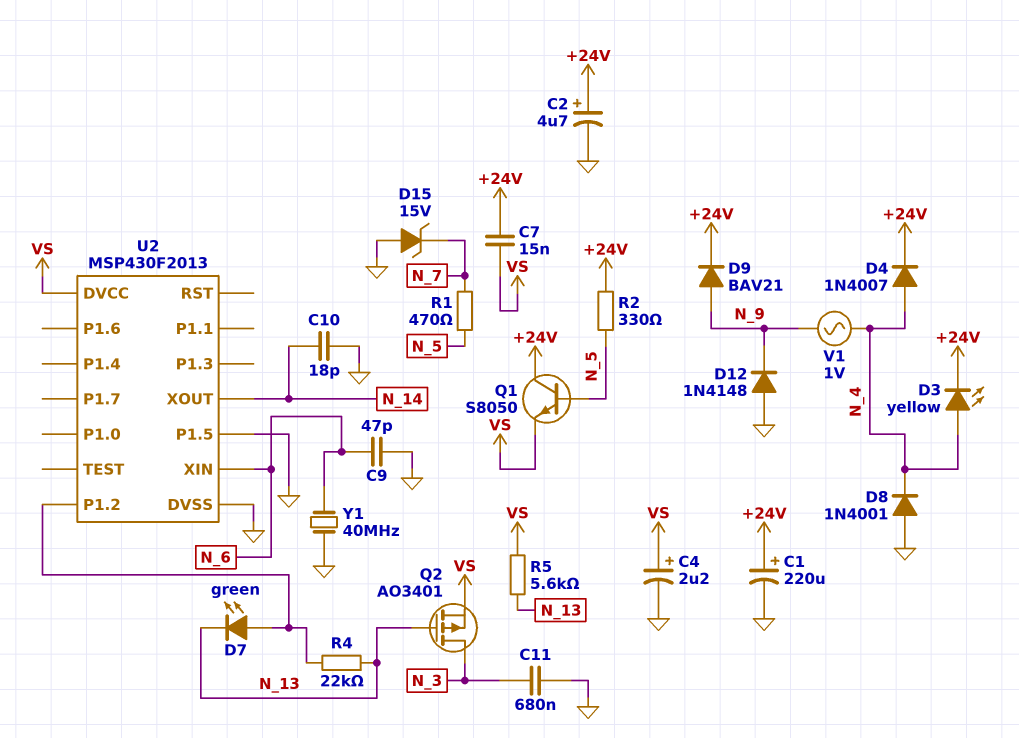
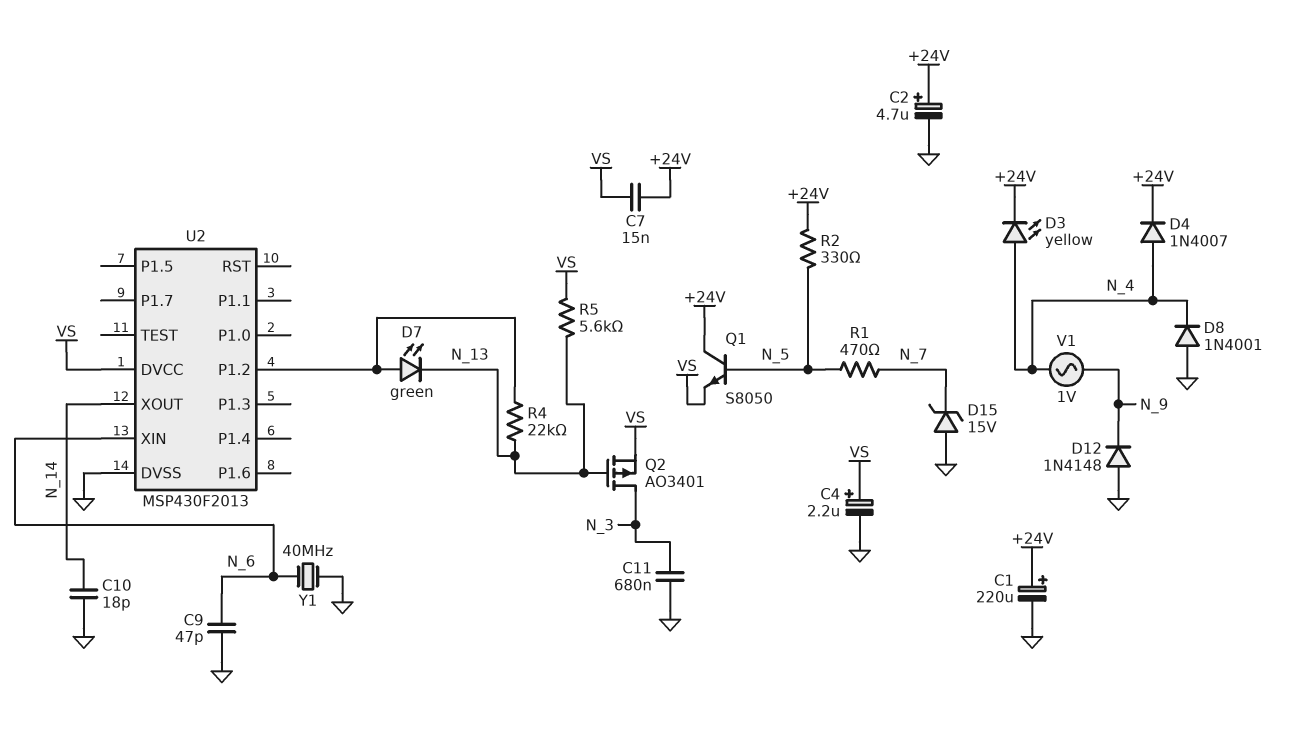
D9: diode BAV21 (A N_9, K +24V) -> none
U2 pin P1.5: GND -> none

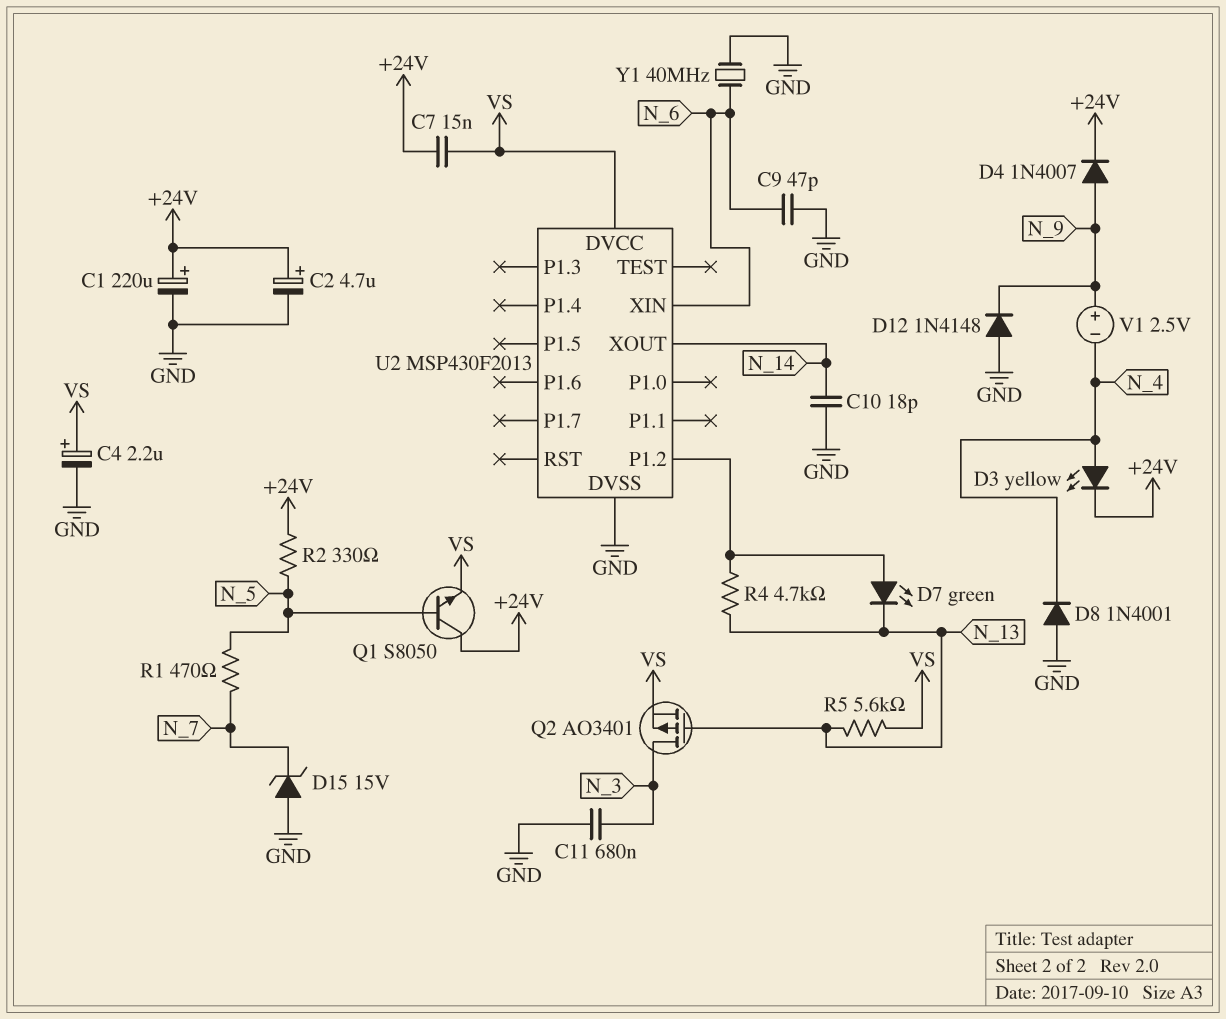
D4: diode 1N4007 (A N_4, K +24V) -> diode 1N4007 (A N_9, K +24V)
R4: 22k (N_13, U2/P1.2) -> 4.7k (N_13, U2/P1.2)
V1: AC 1V (N_4, N_9) -> 2.5V (plus N_9, minus N_4)

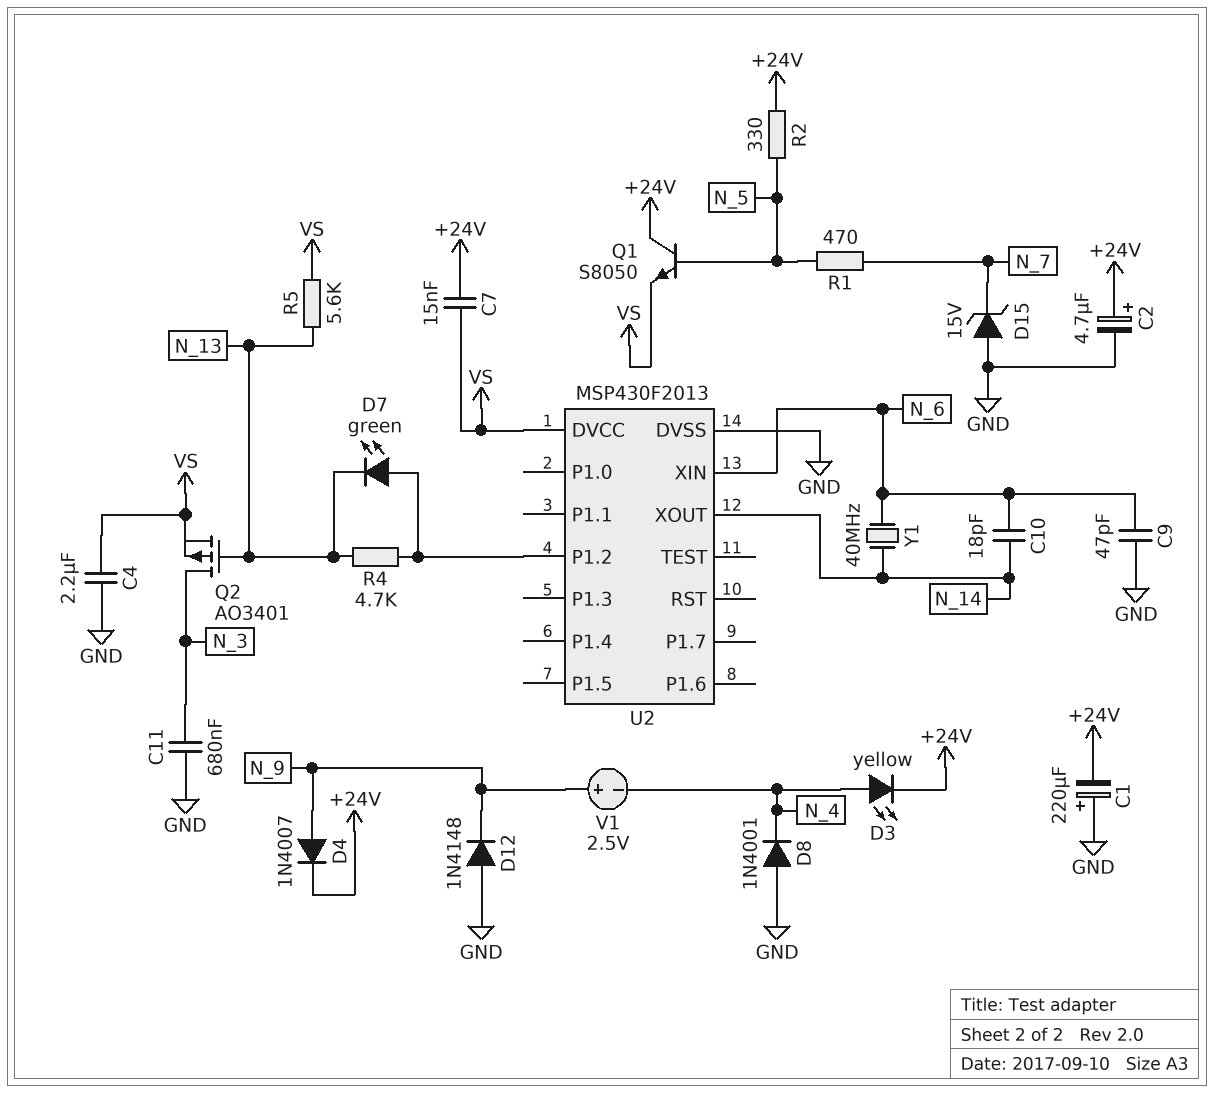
C1: 220uF (plus +24V, minus GND) -> 220uF (plus GND, minus +24V)
C4: 2.2uF (plus VS, minus GND) -> 2.2uF (GND, VS)
C10: 18pF (GND, N_14) -> 18pF (N_6, N_14)
Y1: 40MHz (GND, N_6) -> 40MHz (N_6, N_14)

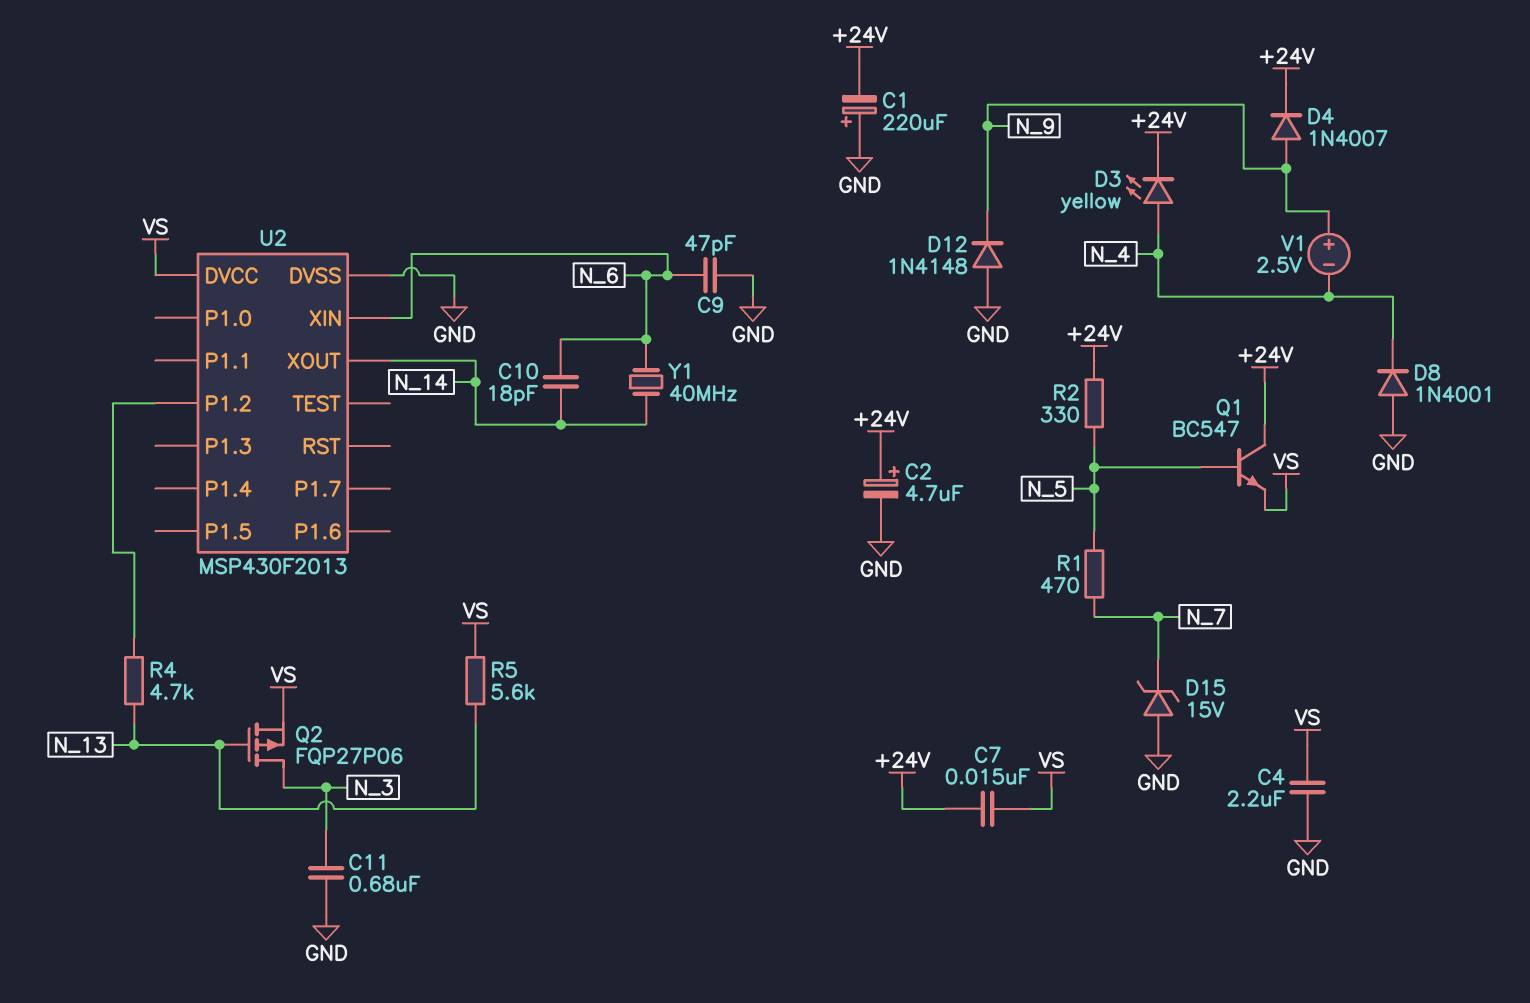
D7: LED green (A U2/P1.2, K N_13) -> none
Q1: NPN S8050 (B N_5, C +24V, E VS) -> NPN BC547 (B N_5, C +24V, E VS)
Q2: PMOS AO3401 (G N_13, D N_3, S VS) -> PMOS FQP27P06 (G N_13, D N_3, S VS)

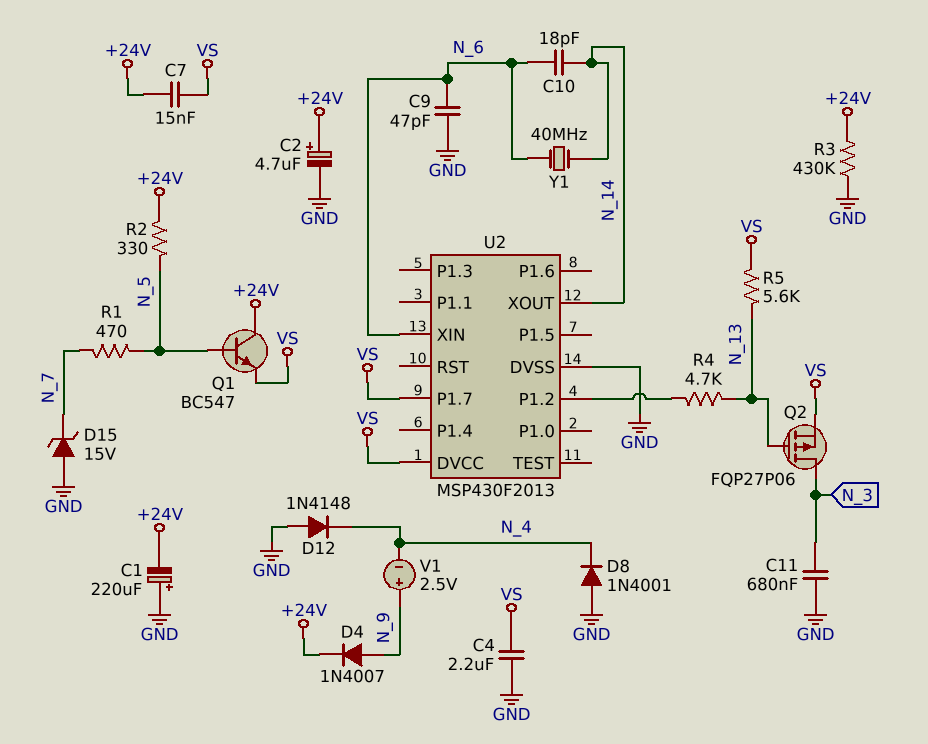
D3: LED yellow (A N_4, K +24V) -> none
D12: diode 1N4148 (A GND, K N_9) -> diode 1N4148 (A GND, K N_4)
R3: none -> 430k (+24V, GND)
U2 pin P1.7: none -> VS

